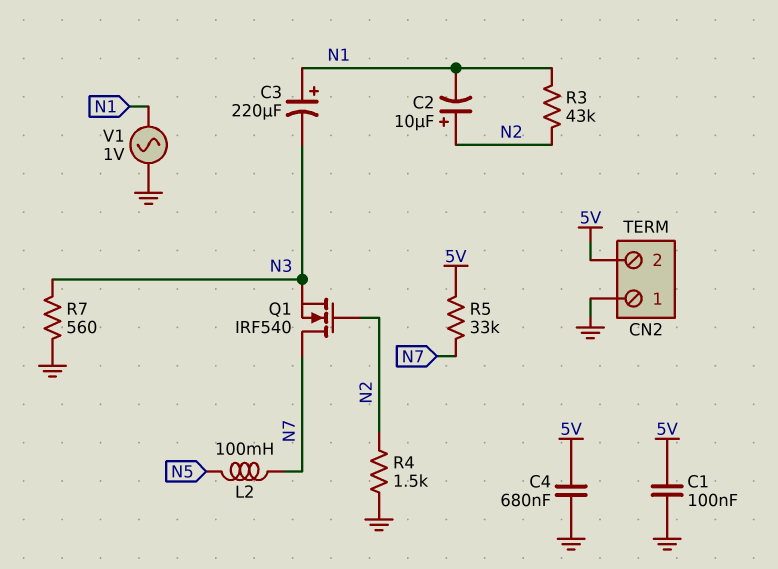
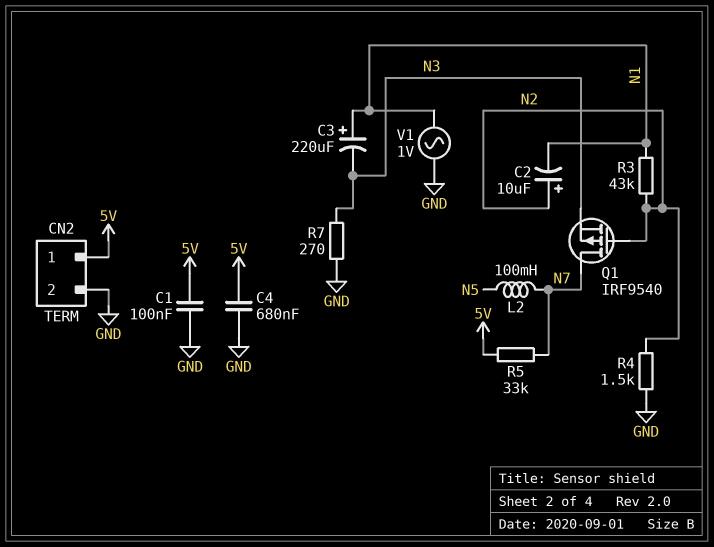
CN2 pin 1: GND -> 5V
CN2 pin 2: 5V -> GND
Q1: NMOS IRF540 (G N2, D N7, S N3) -> PMOS IRF9540 (G N2, D N7, S N3)
R7: 560 (GND, N3) -> 270 (GND, N3)

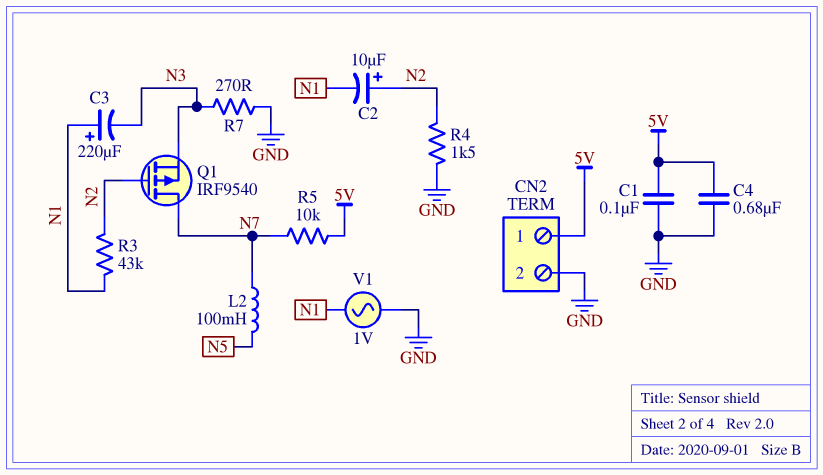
R5: 33k (5V, N7) -> 10k (5V, N7)

